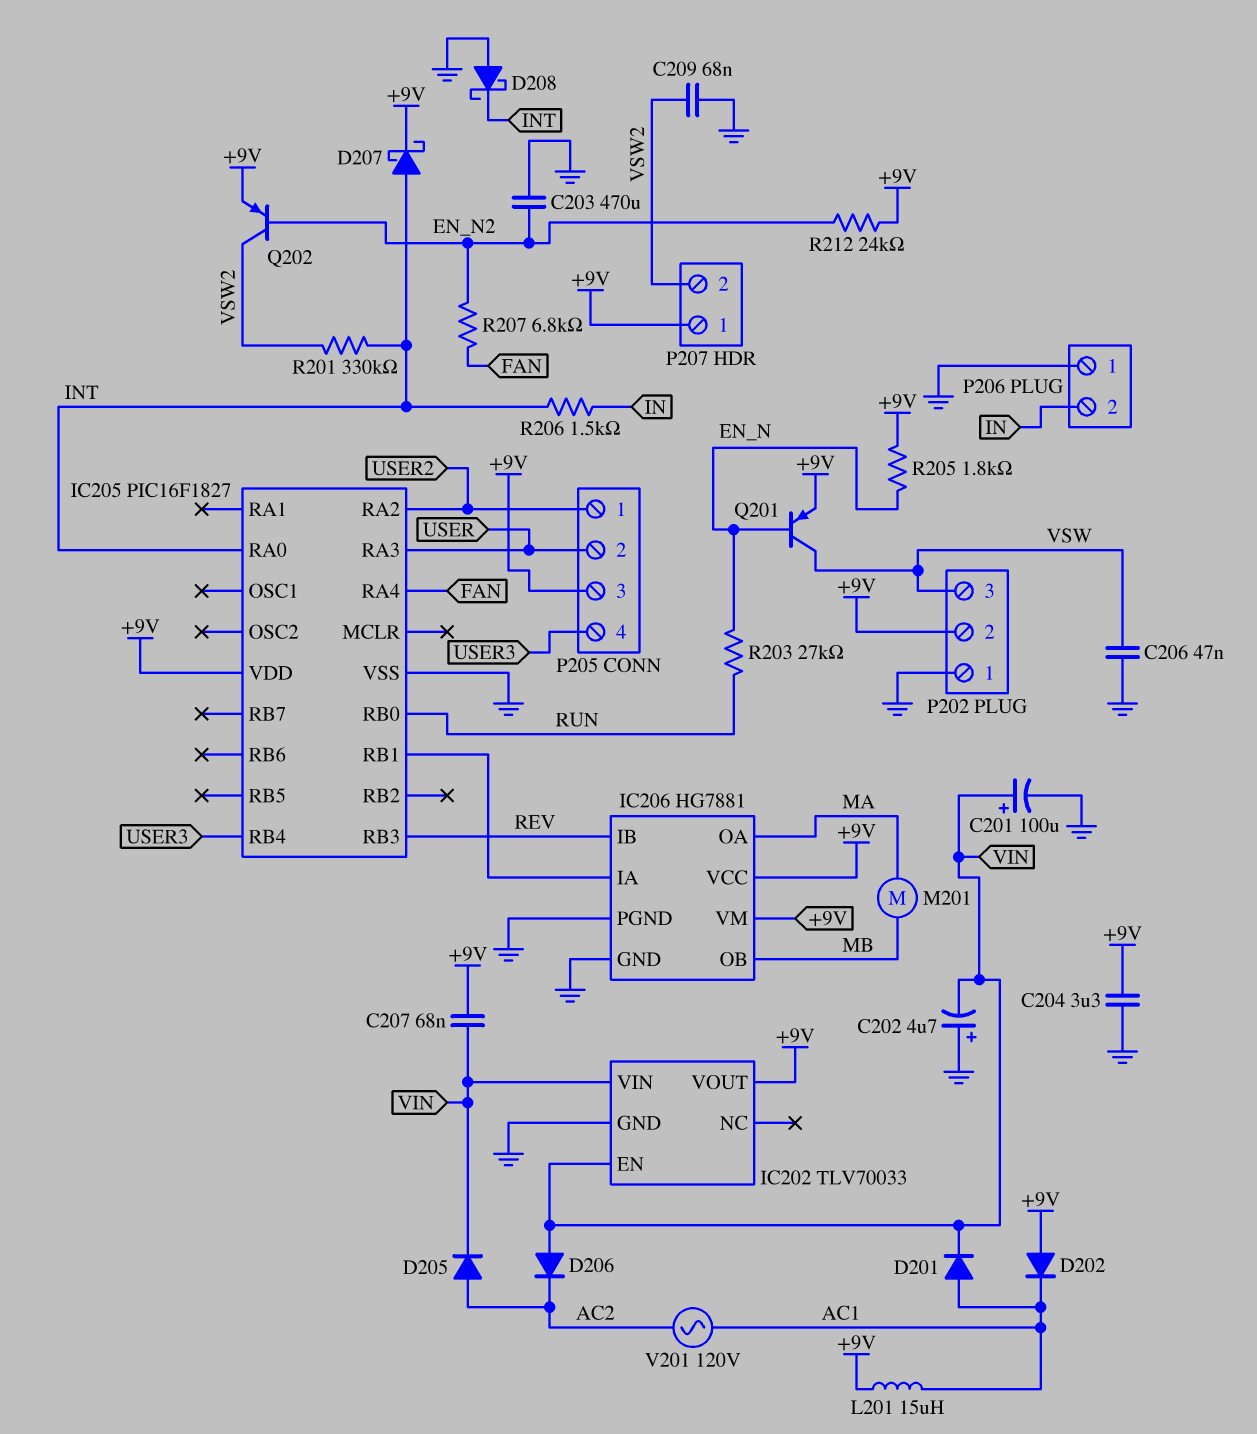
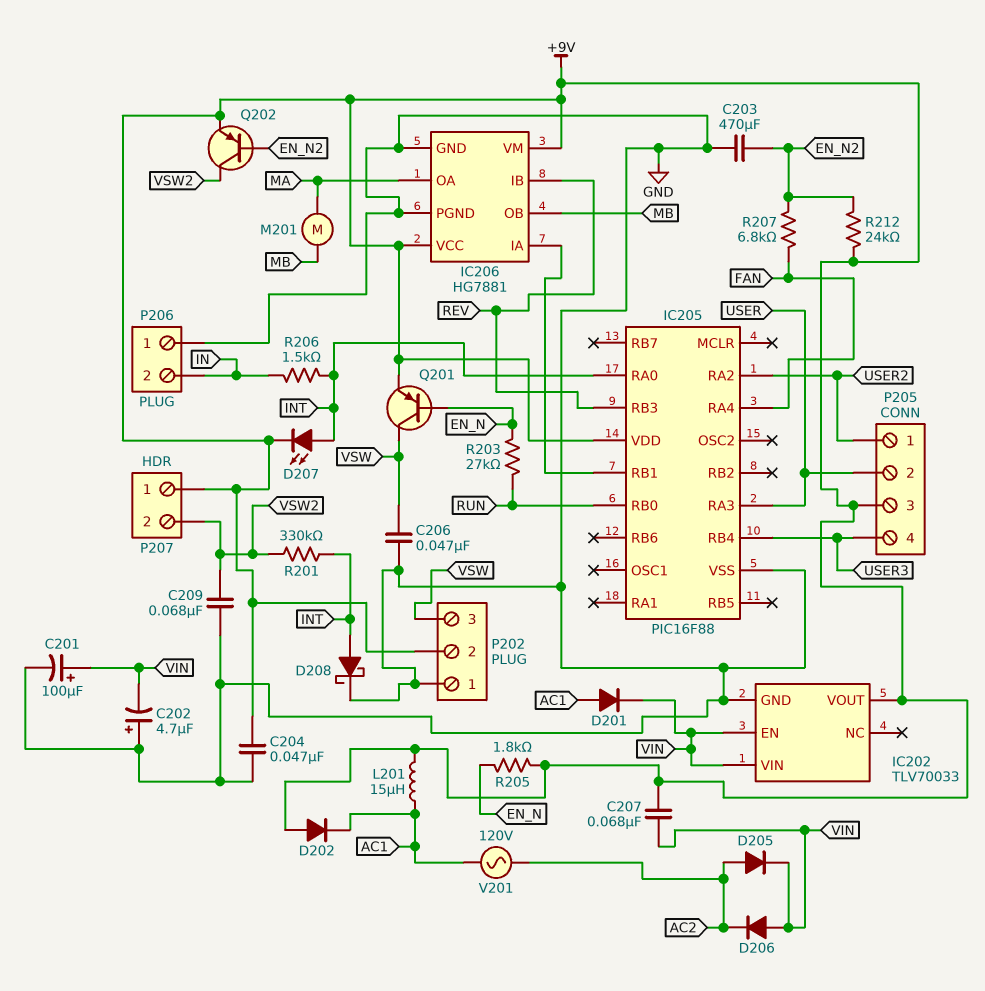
C204: 3.3uF (+9V, GND) -> 47nF (+9V, GND)
D207: schottky (A INT, K +9V) -> LED (A INT, K +9V)
D208: schottky (A GND, K INT) -> schottky (A INT, K GND)
IC205: PIC16F1827 -> PIC16F88

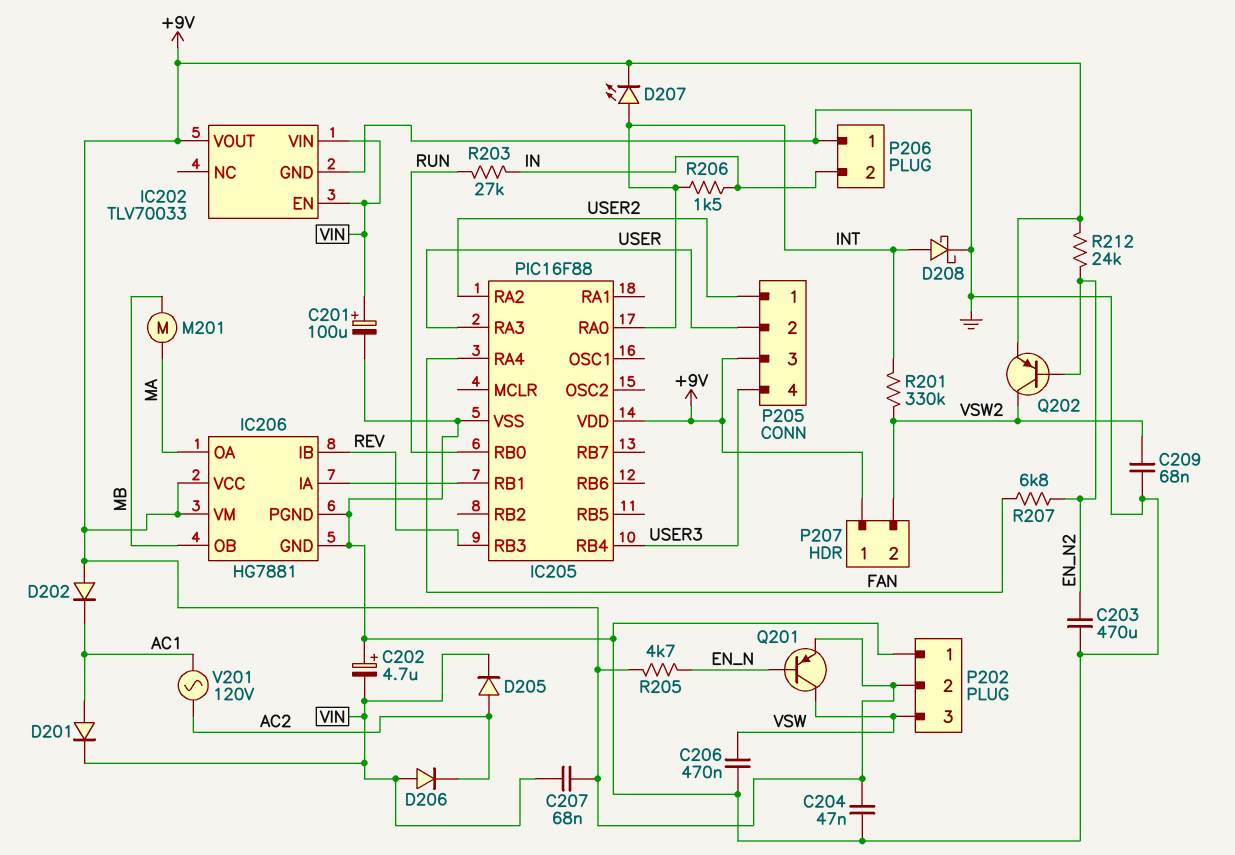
C206: 47nF (GND, VSW) -> 470nF (GND, VSW)
L201: 15uH (+9V, AC1) -> none
R203: 27k (EN_N, RUN) -> 27k (IN, RUN)
R205: 1.8k (+9V, EN_N) -> 4.7k (+9V, EN_N)

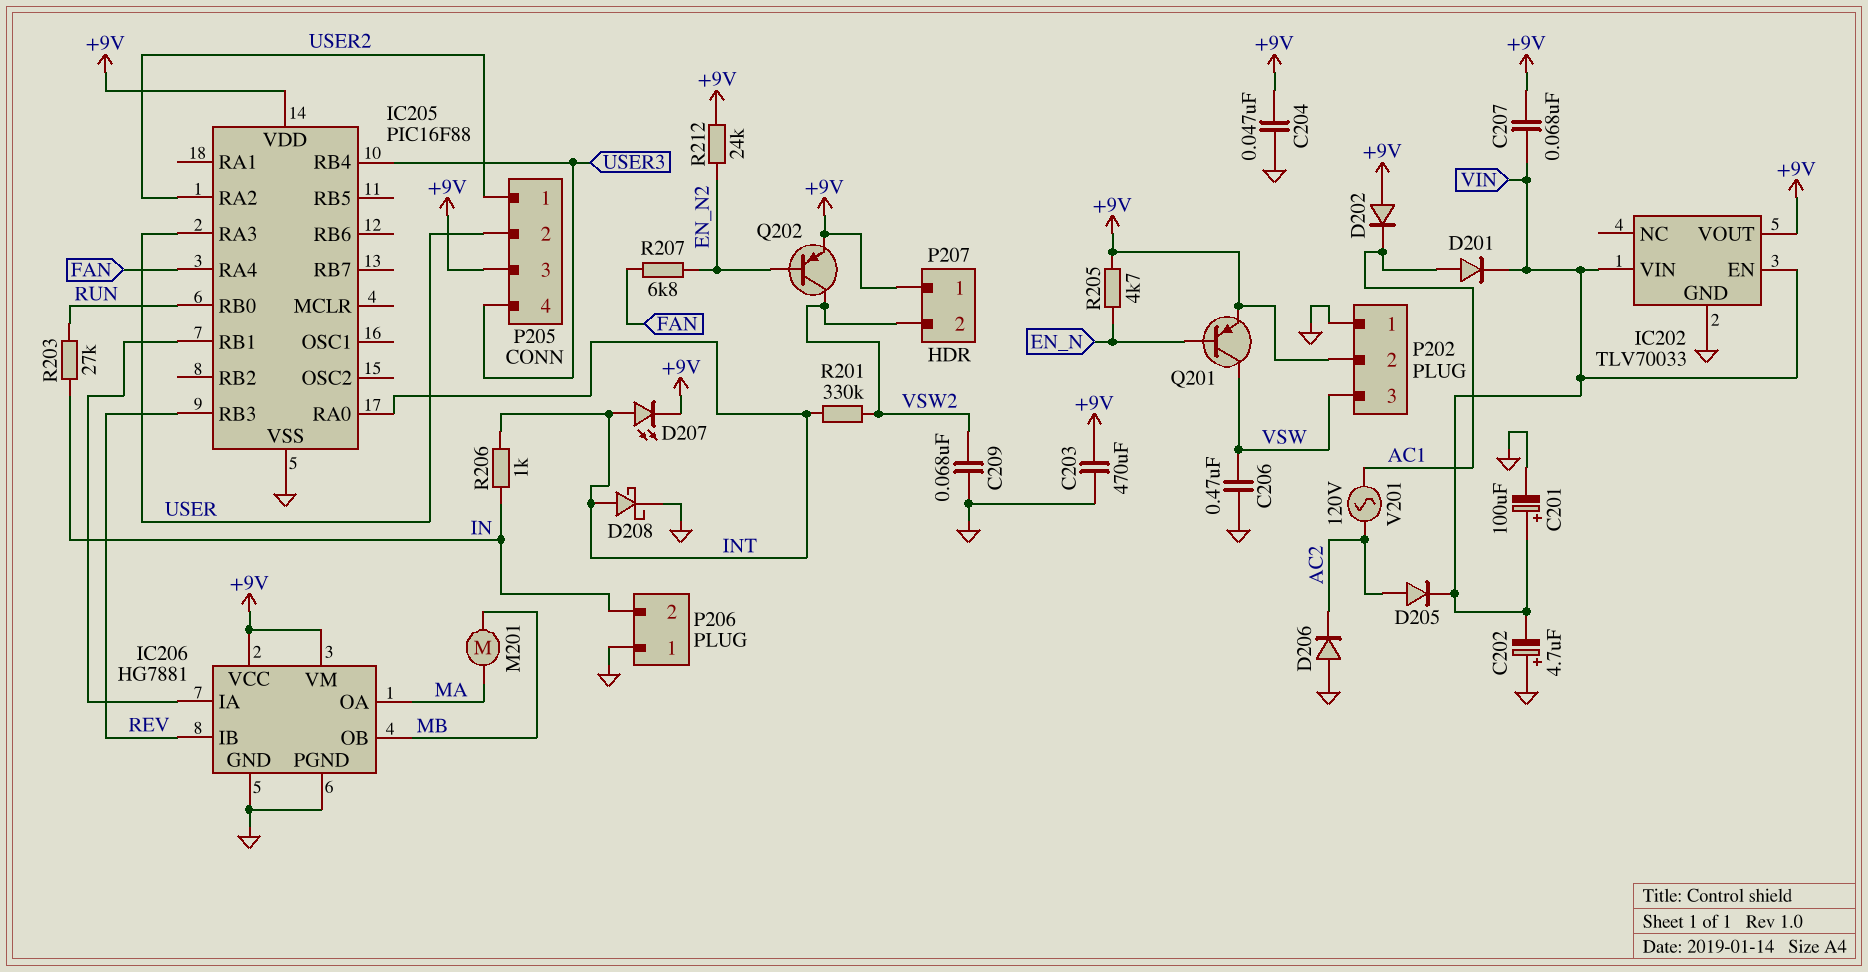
C203: 470uF (EN_N2, GND) -> 470uF (+9V, GND)
D206: diode (A VIN, K AC2) -> diode (A GND, K AC2)
R206: 1.5k (IN, INT) -> 1k (IN, INT)

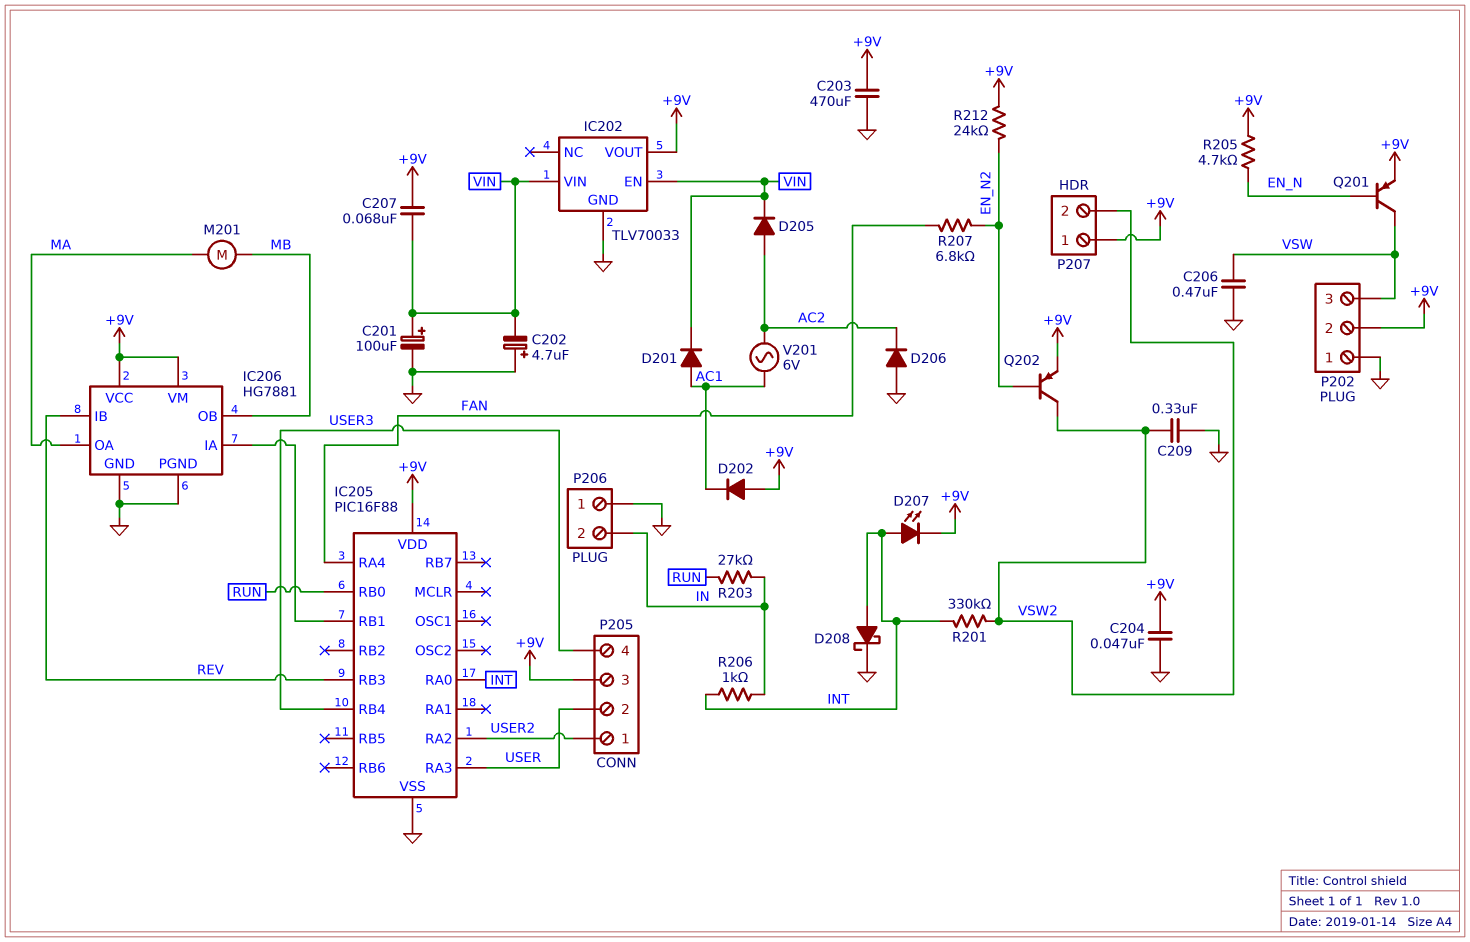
C209: 68nF (GND, VSW2) -> 330nF (GND, VSW2)
V201: AC 120V (AC1, AC2) -> AC 6V (AC1, AC2)

